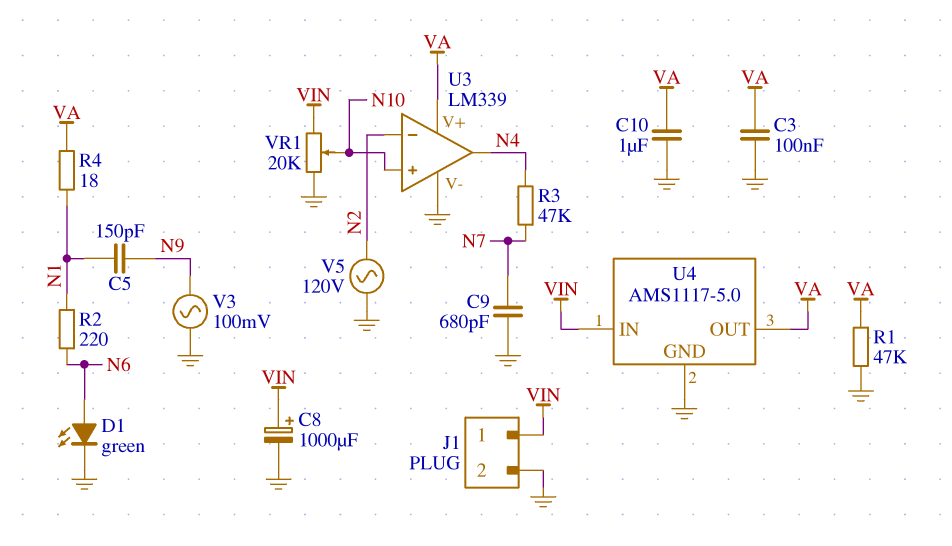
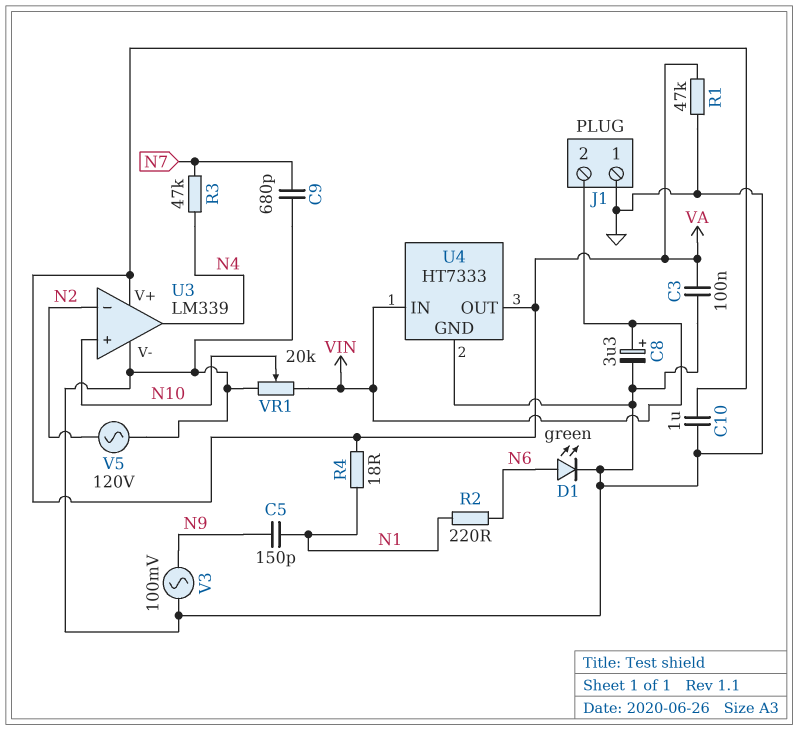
C8: 1000uF (plus VIN, minus GND) -> 3.3uF (plus VIN, minus GND)
J1 pin 1: VIN -> GND
J1 pin 2: GND -> VIN
U4: AMS1117-5.0 -> HT7333

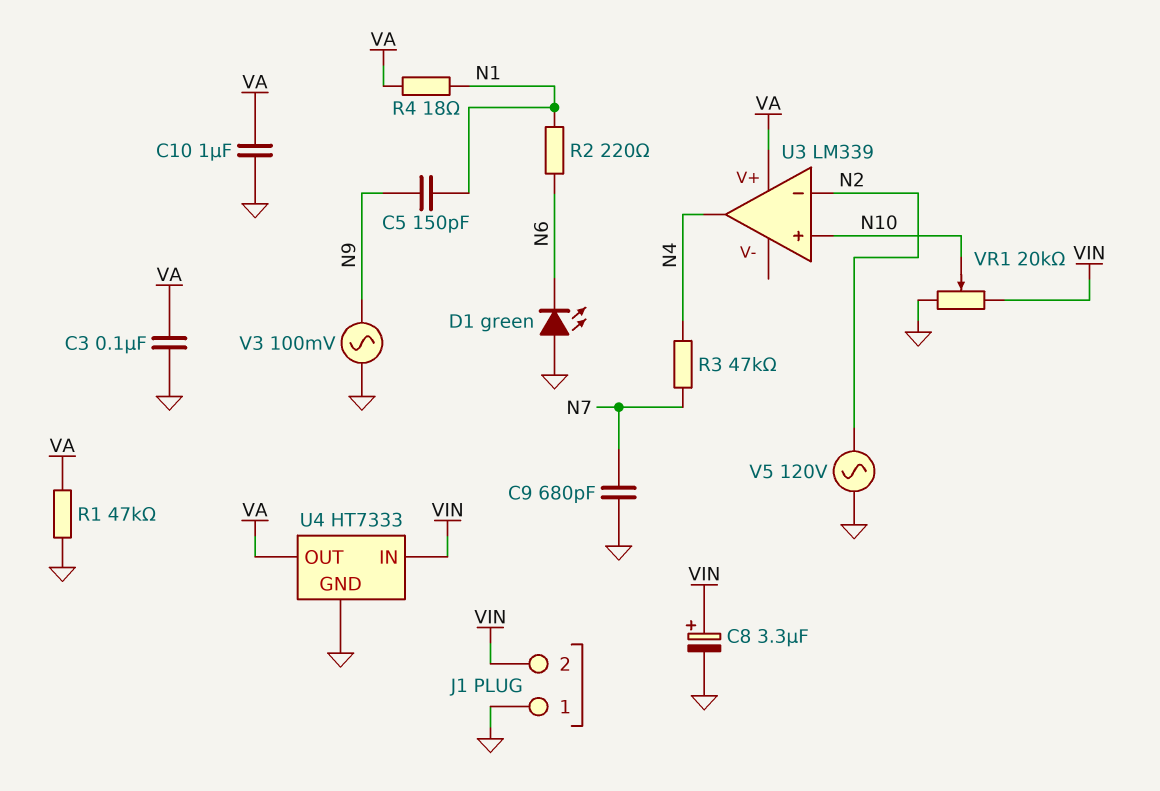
D1: LED green (A N6, K GND) -> LED green (A GND, K N6)
U3 pin V-: GND -> none

